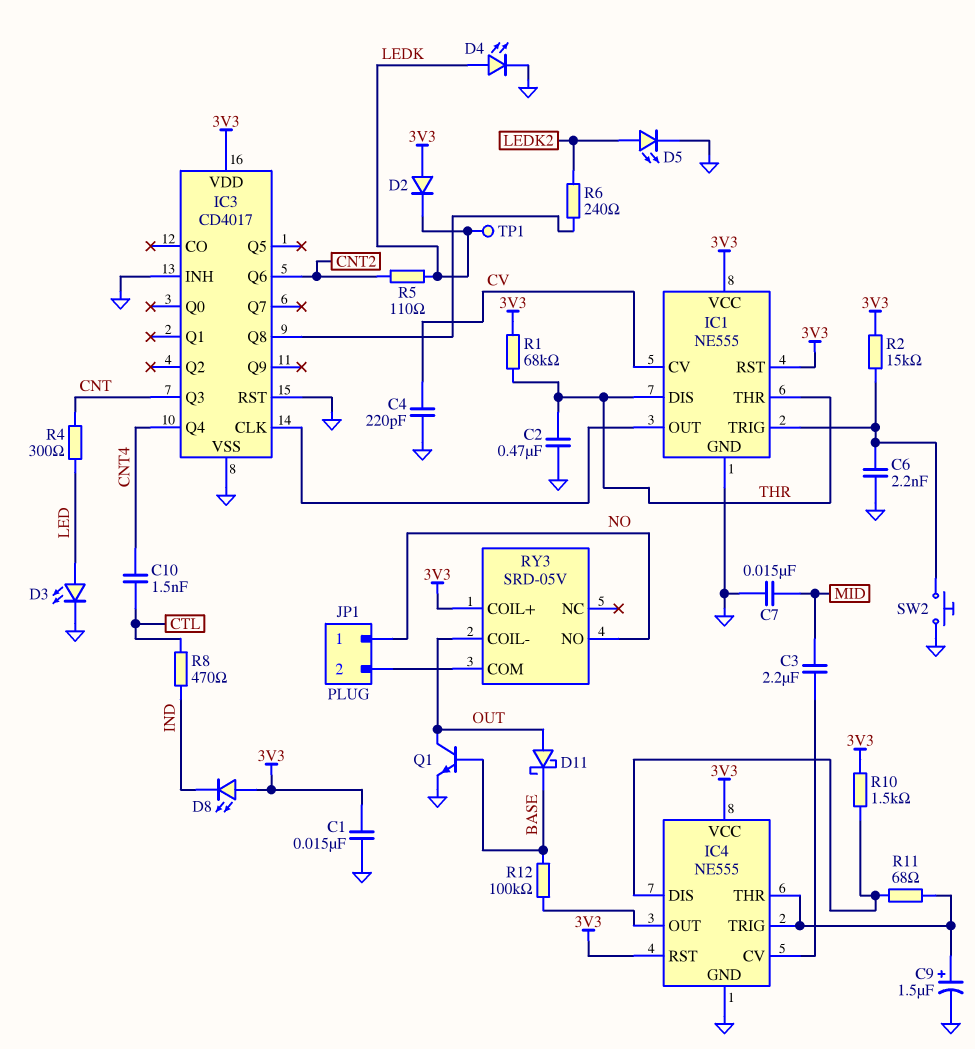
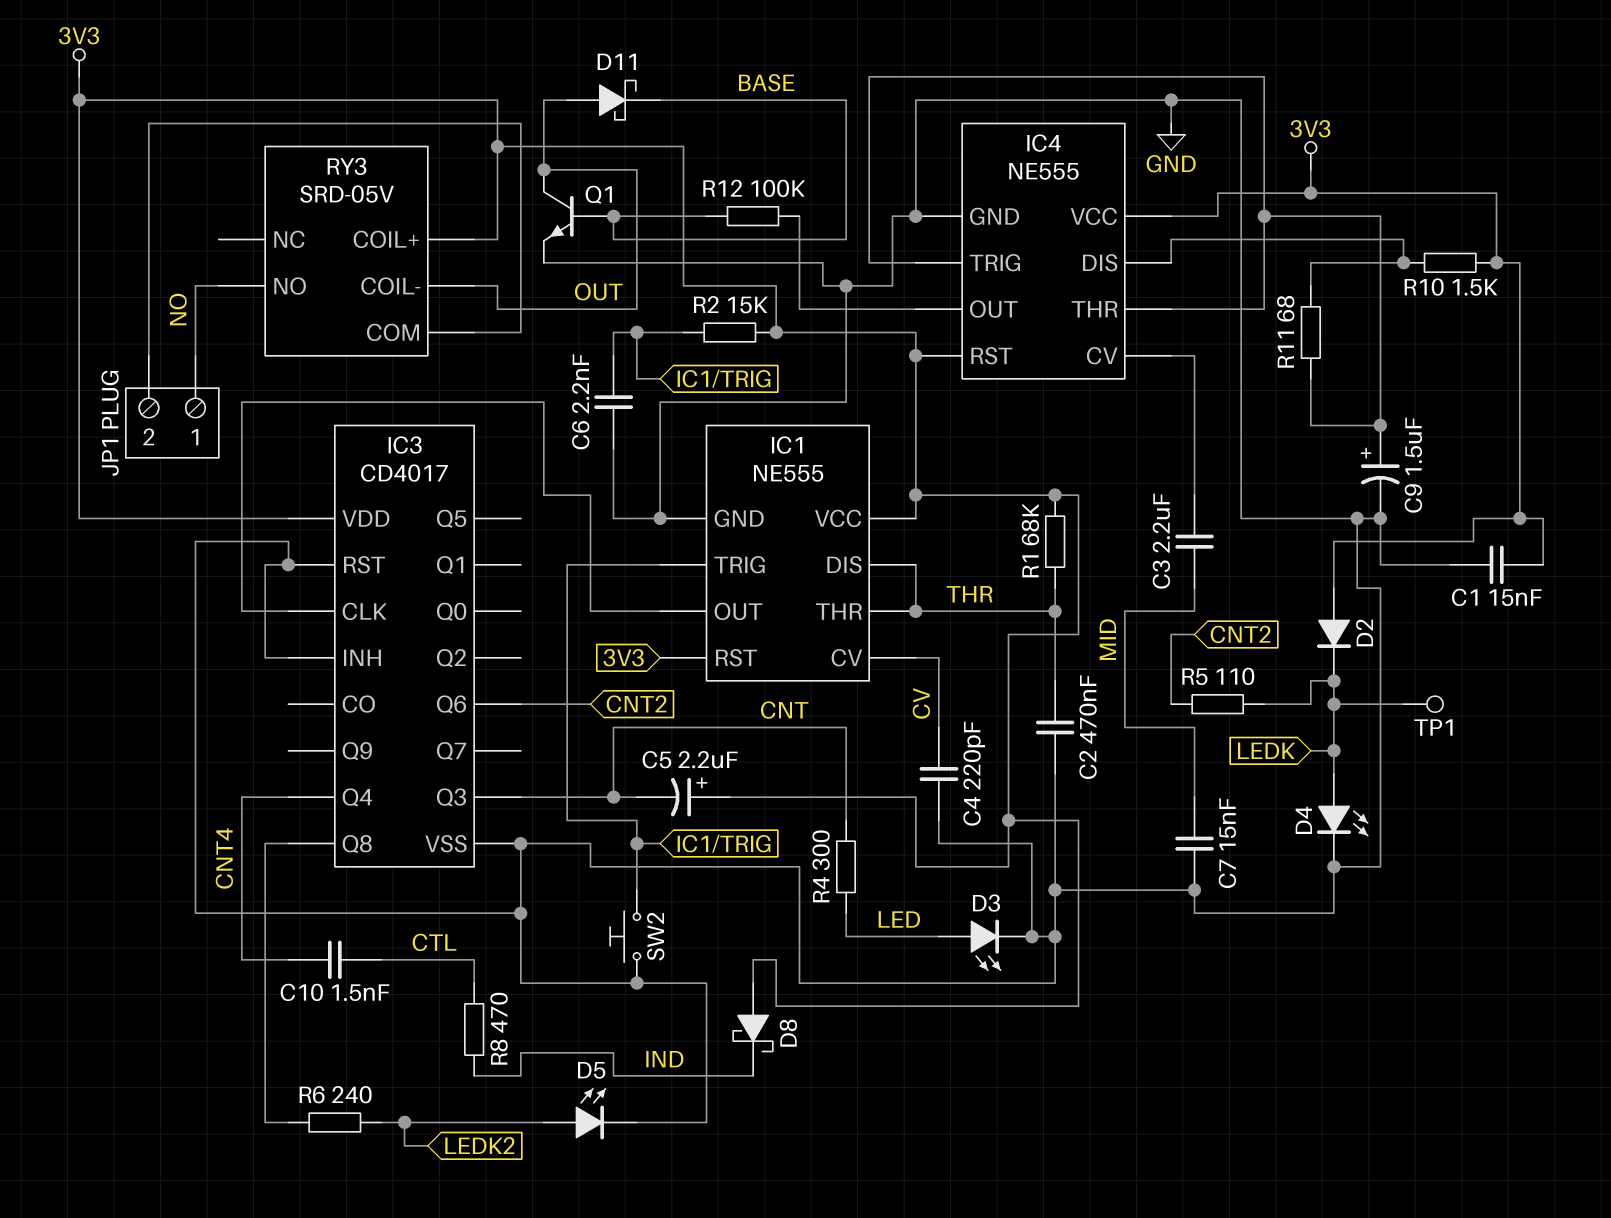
C5: none -> 2.2uF (plus 3V3, minus CNT)
D8: LED (A 3V3, K IND) -> schottky (A 3V3, K IND)

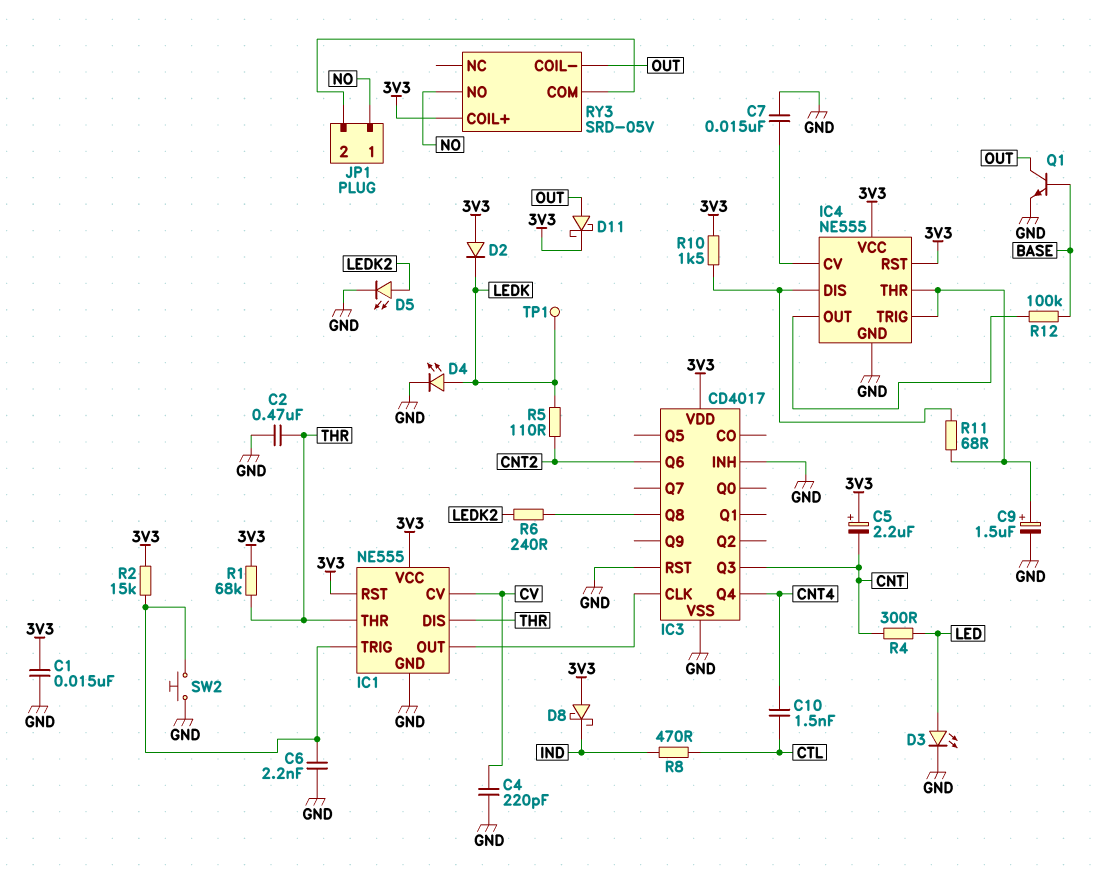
C3: 2.2uF (IC4/CV, MID) -> none
C7: 15nF (GND, MID) -> 15nF (GND, IC4/CV)
D11: schottky (A OUT, K BASE) -> schottky (A OUT, K 3V3)

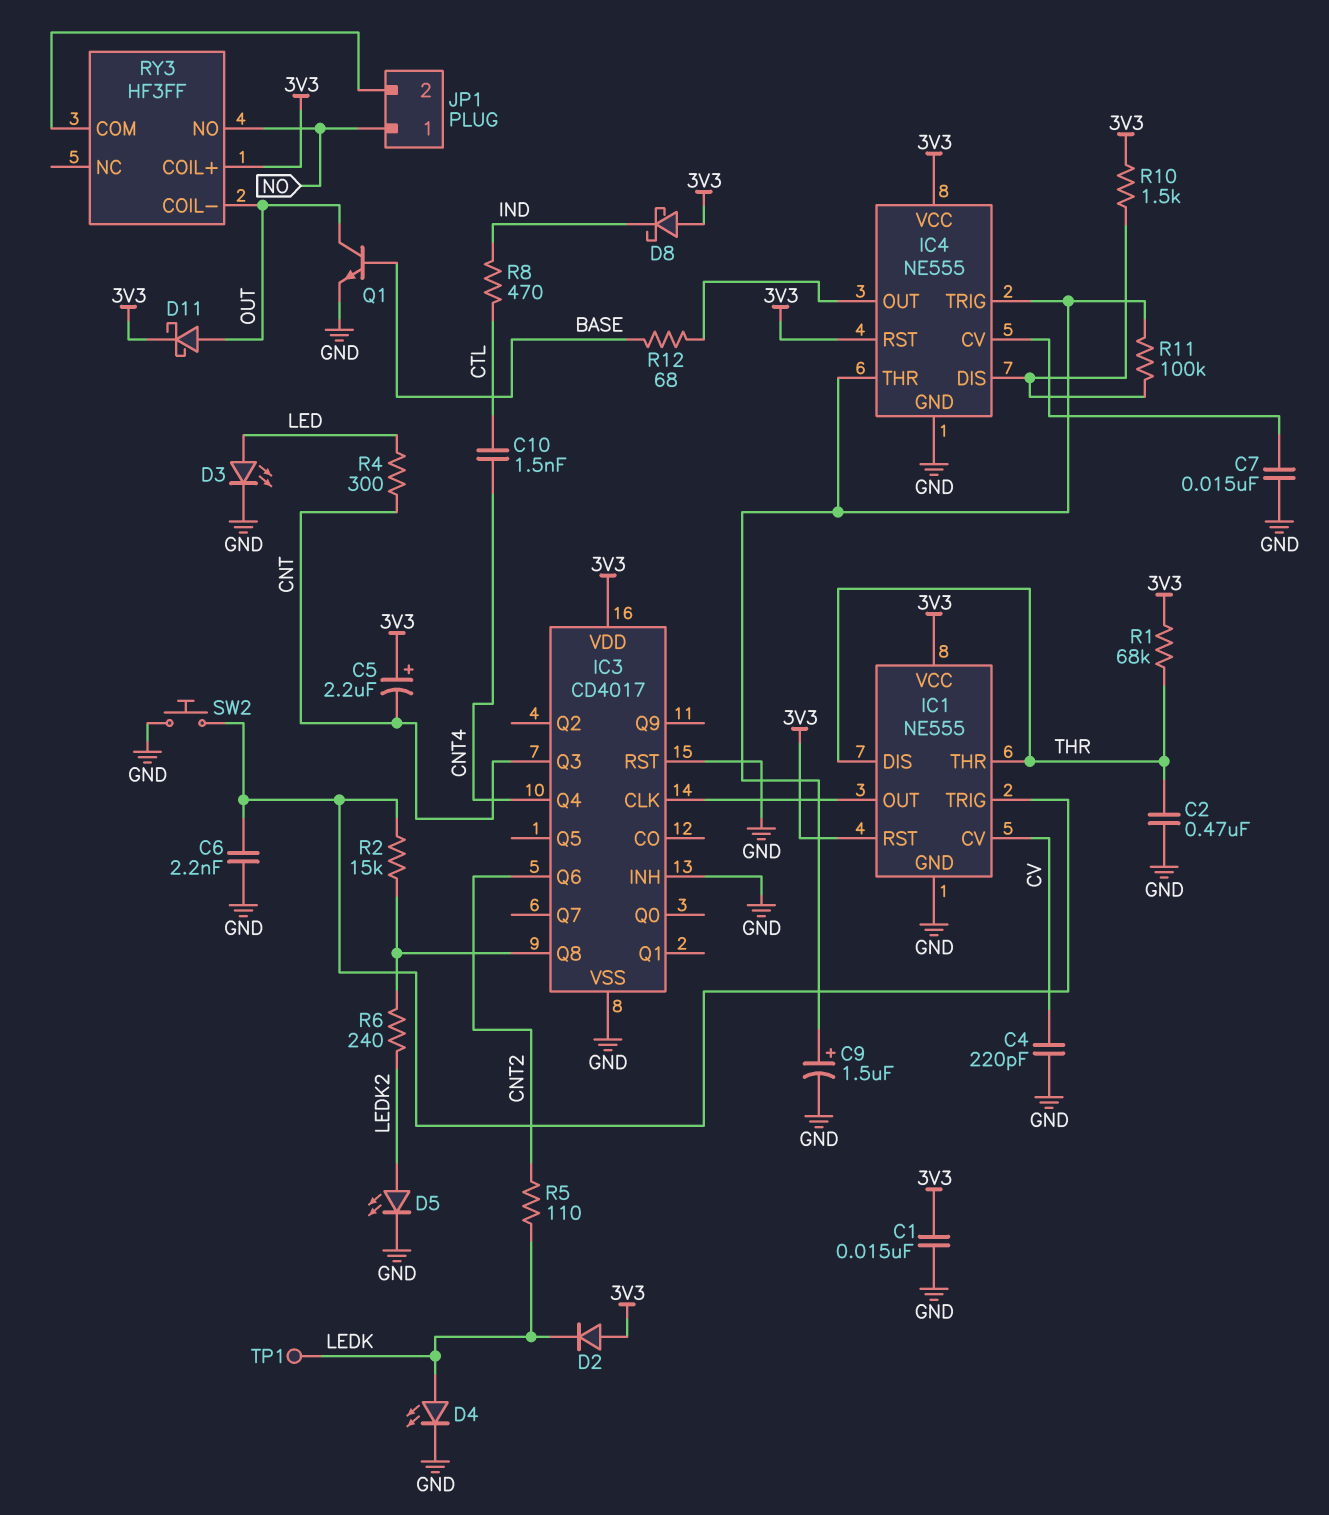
R2: 15k (3V3, IC1/TRIG) -> 15k (IC1/TRIG, IC3/Q8)
R11: 68 (IC4/DIS, IC4/THR) -> 100k (IC4/DIS, IC4/THR)
R12: 100k (BASE, IC4/OUT) -> 68 (BASE, IC4/OUT)
RY3: SRD-05V -> HF3FF

